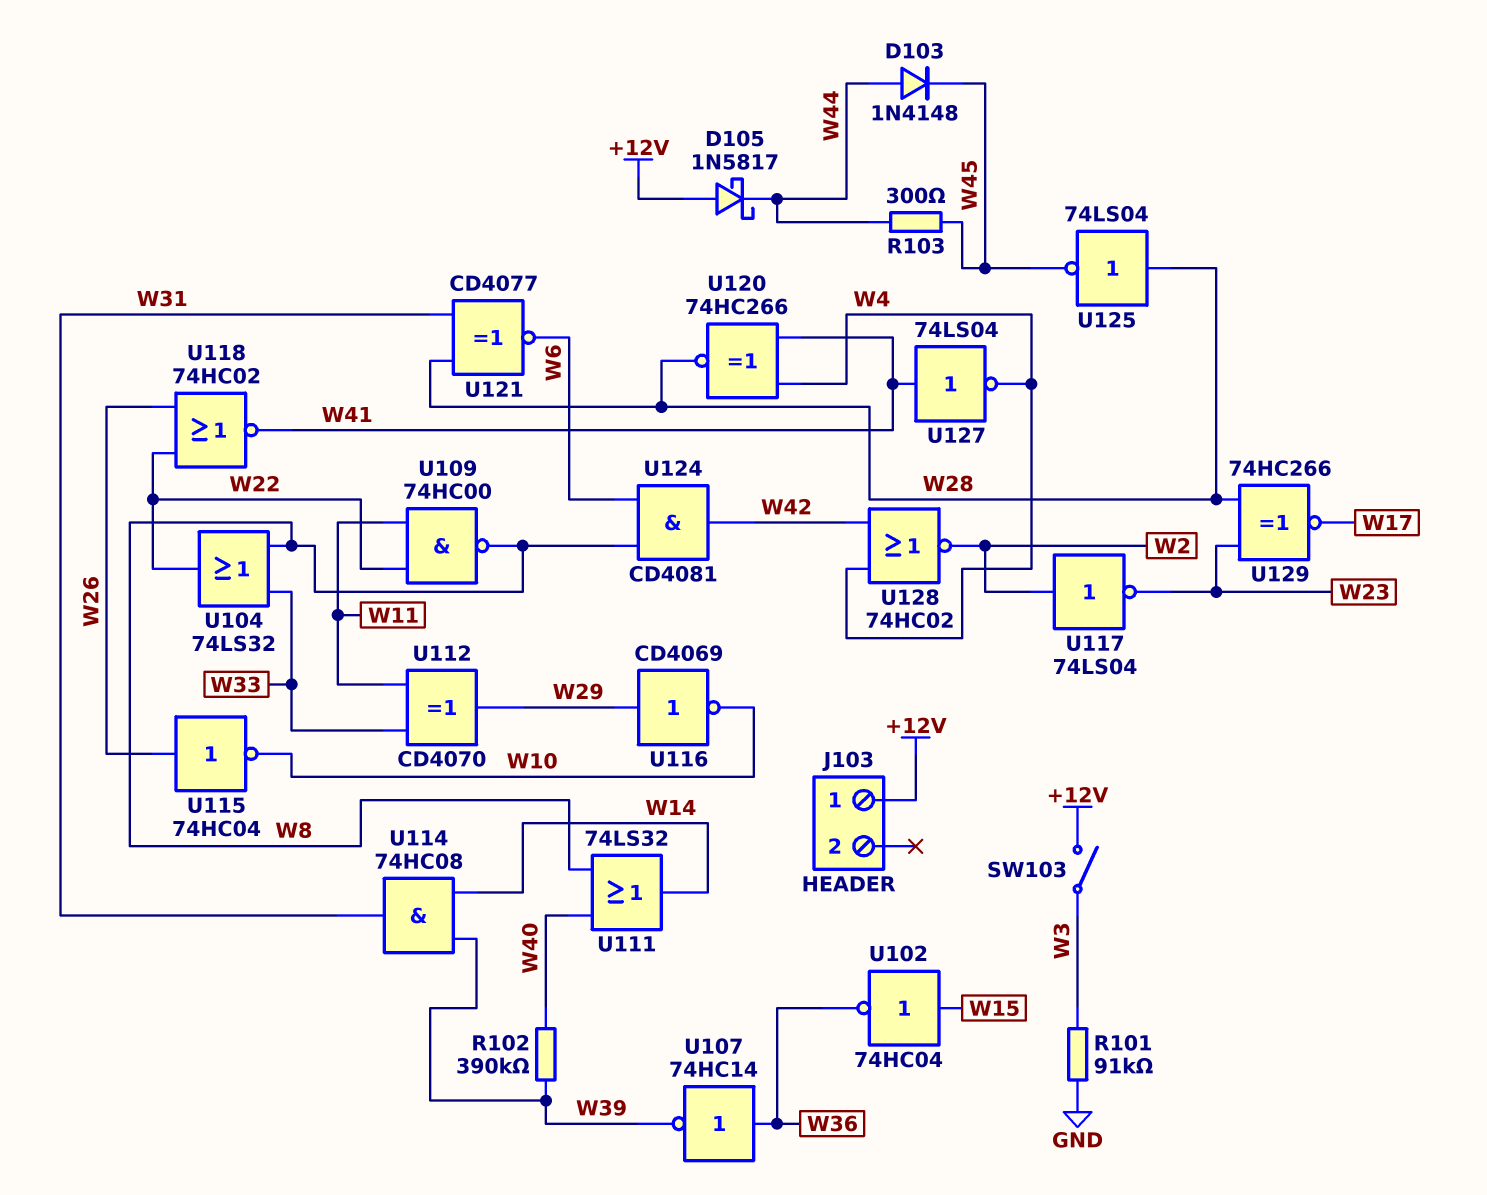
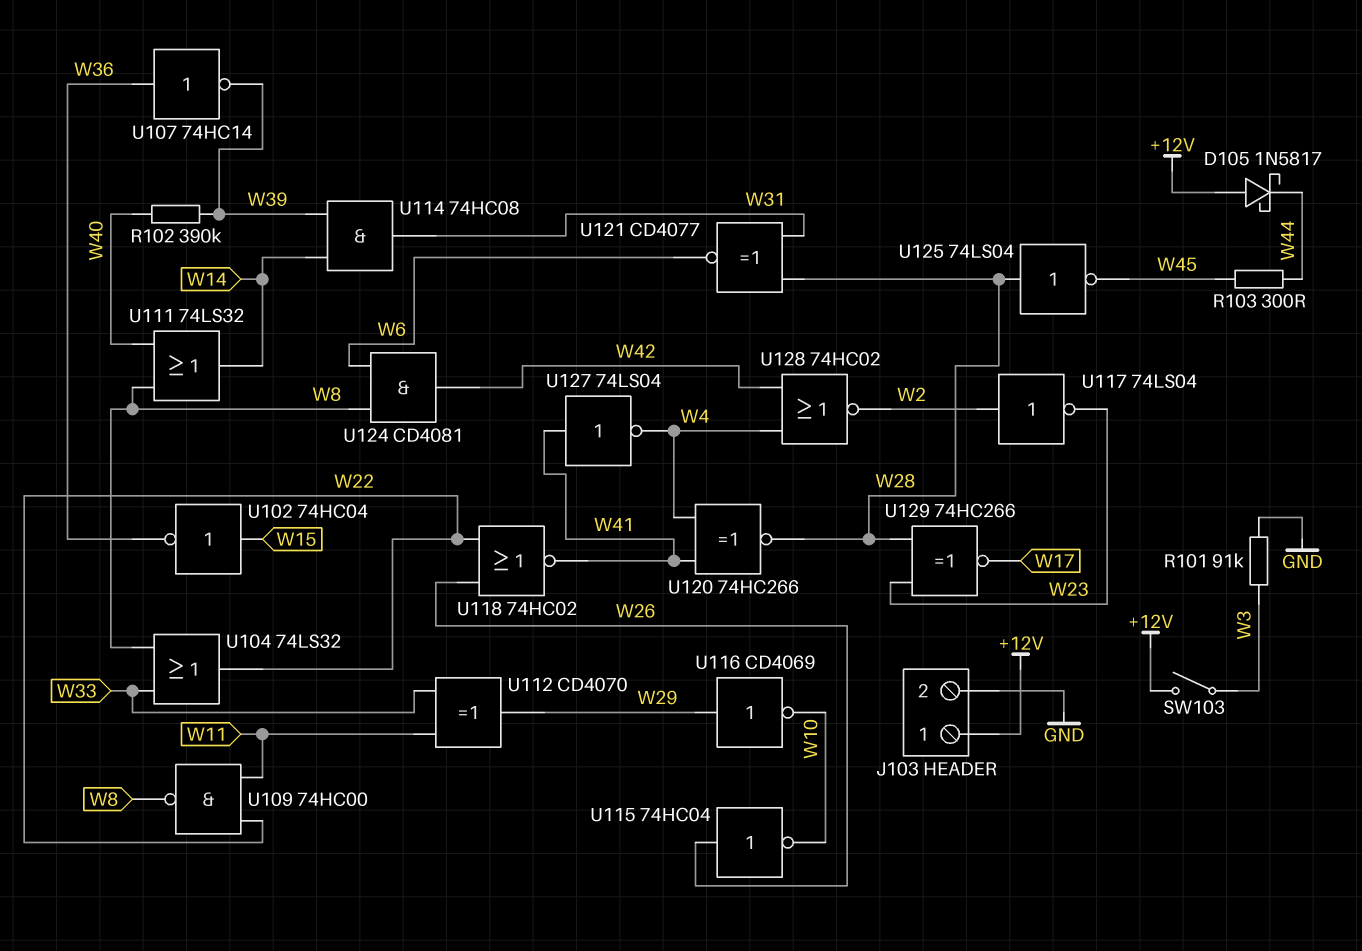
D103: diode 1N4148 (A W44, K W45) -> none
J103 pin 2: none -> GND

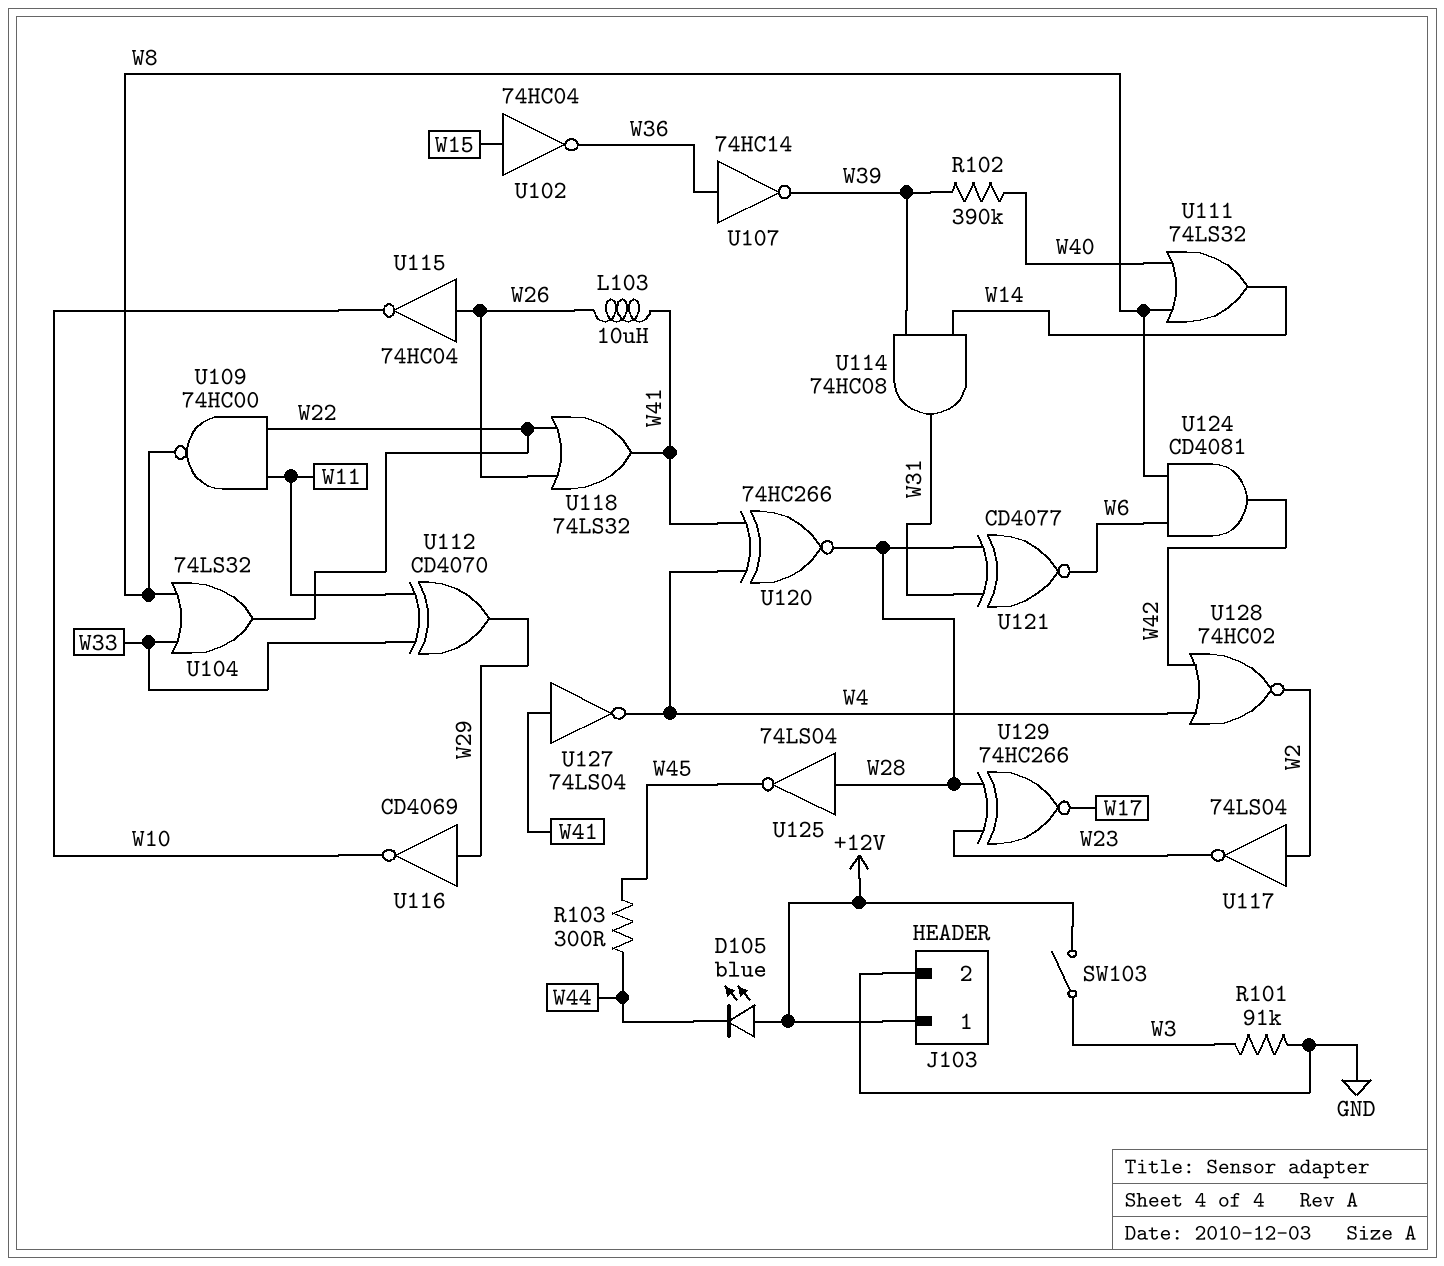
D105: schottky 1N5817 (A +12V, K W44) -> LED blue (A +12V, K W44)
L103: none -> 10uH (W26, W41)
U118: NOR 74HC02 (in W22, in W26, out W41) -> OR 74LS32 (in W22, in W26, out W41)

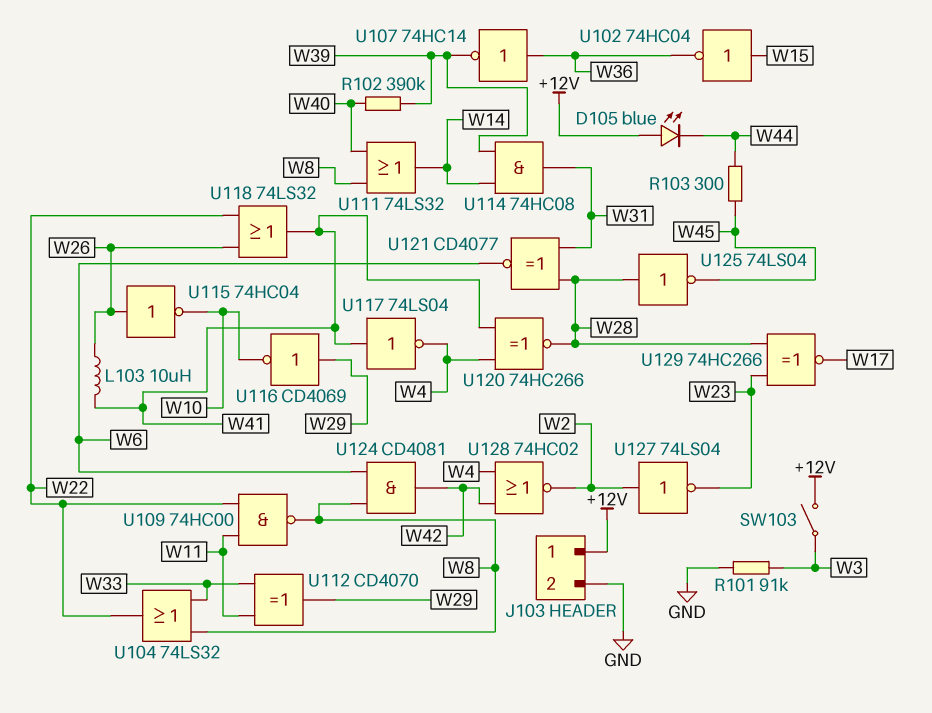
U117: NOT 74LS04 (in W2, out W23) -> NOT 74LS04 (in W41, out W4)
U127: NOT 74LS04 (in W41, out W4) -> NOT 74LS04 (in W2, out W23)

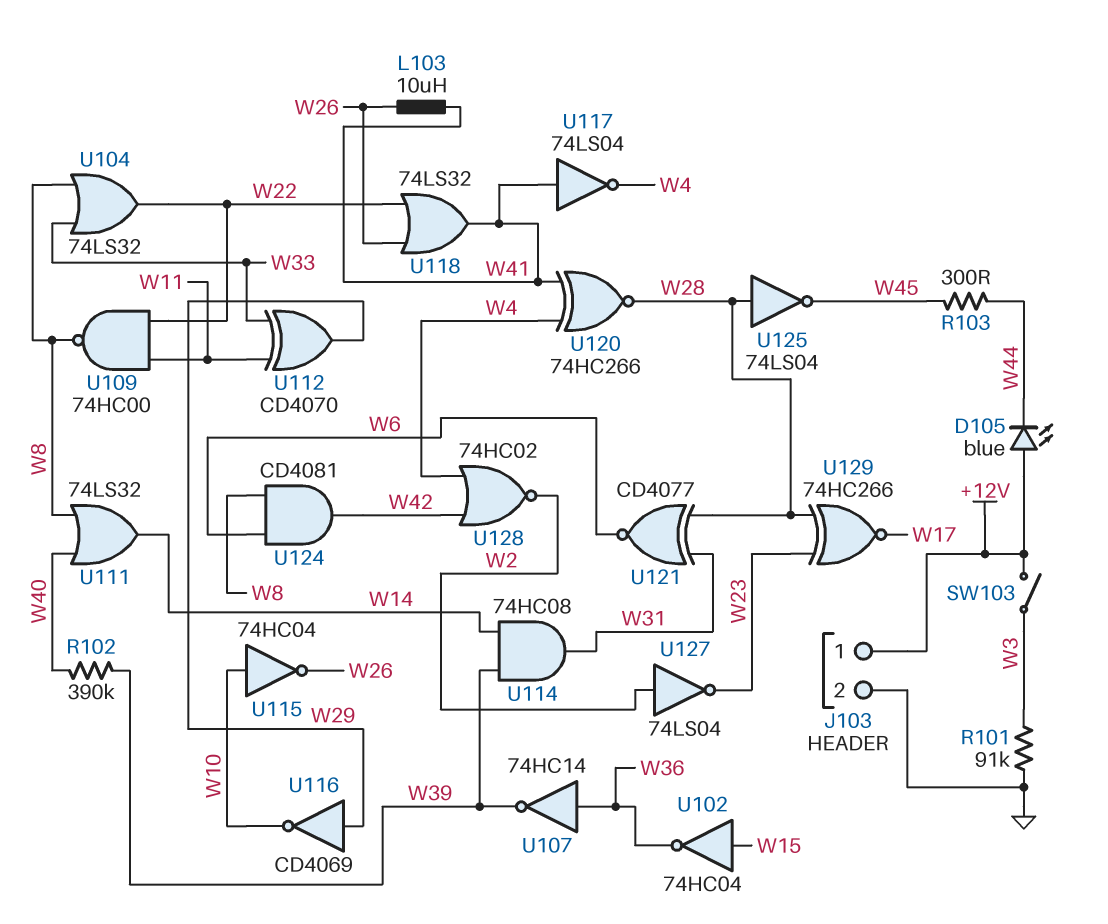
U115: NOT 74HC04 (in W26, out W10) -> NOT 74HC04 (in W10, out W26)

